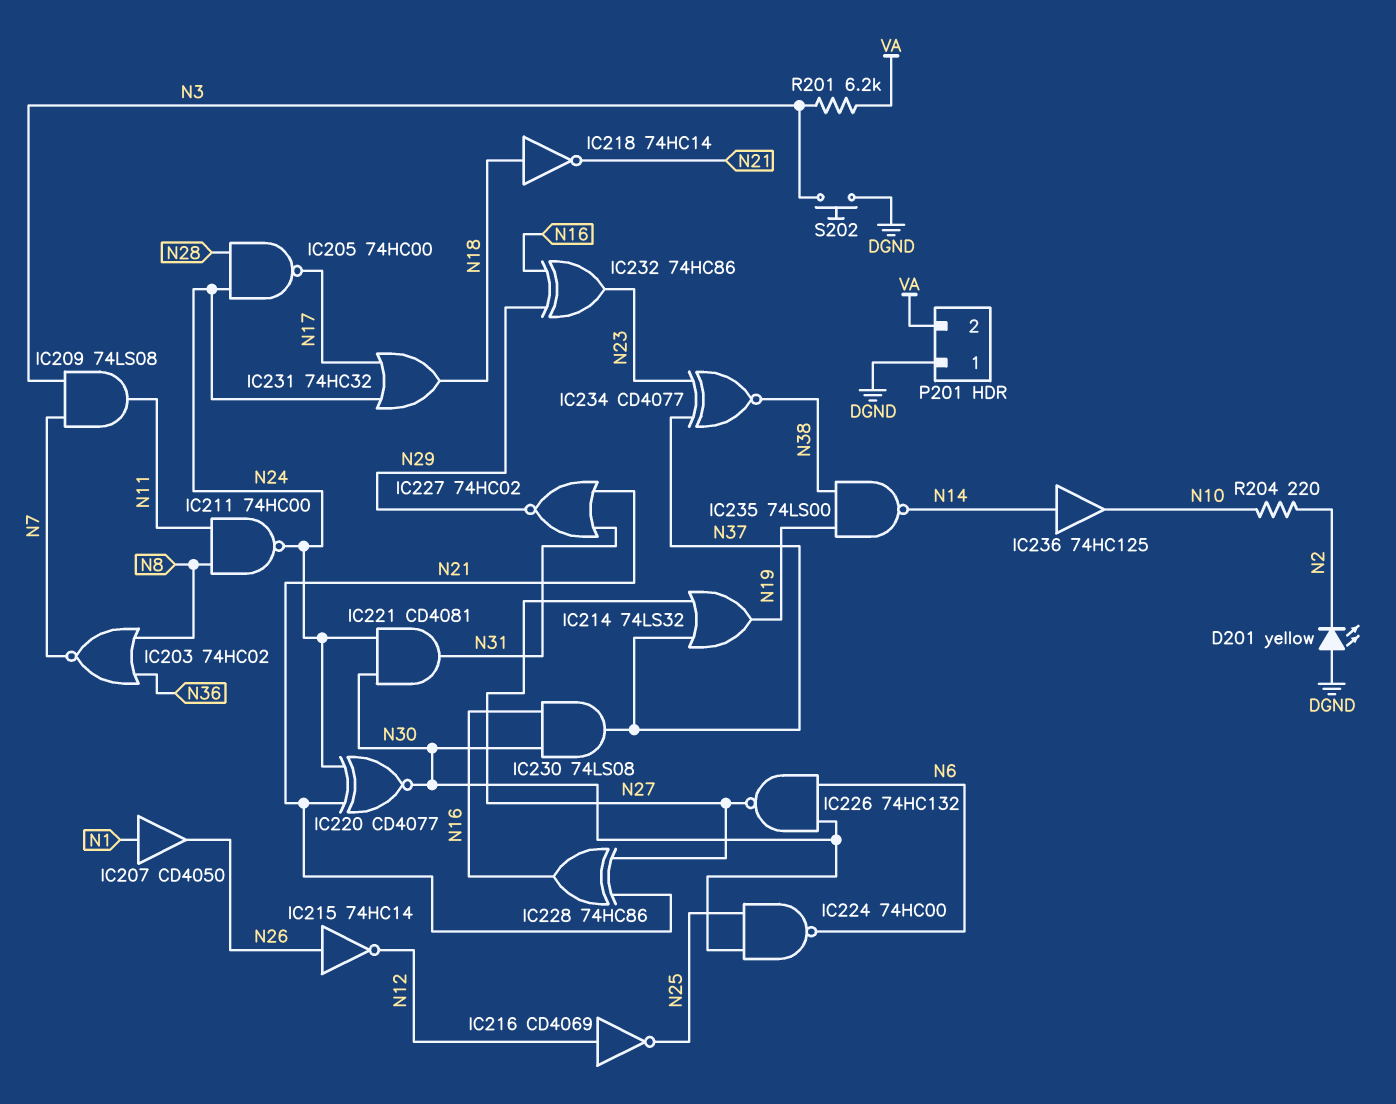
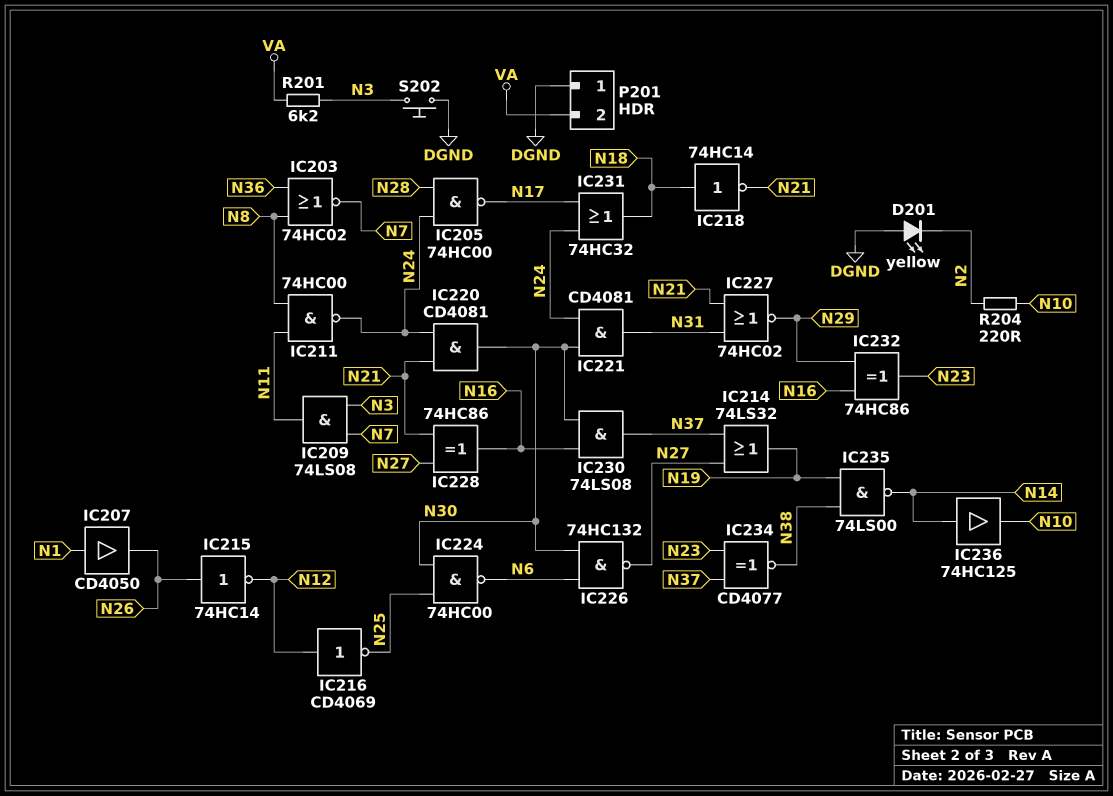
IC220: XNOR CD4077 (in N21, in N24, out N30) -> AND CD4081 (in N21, in N24, out N30)

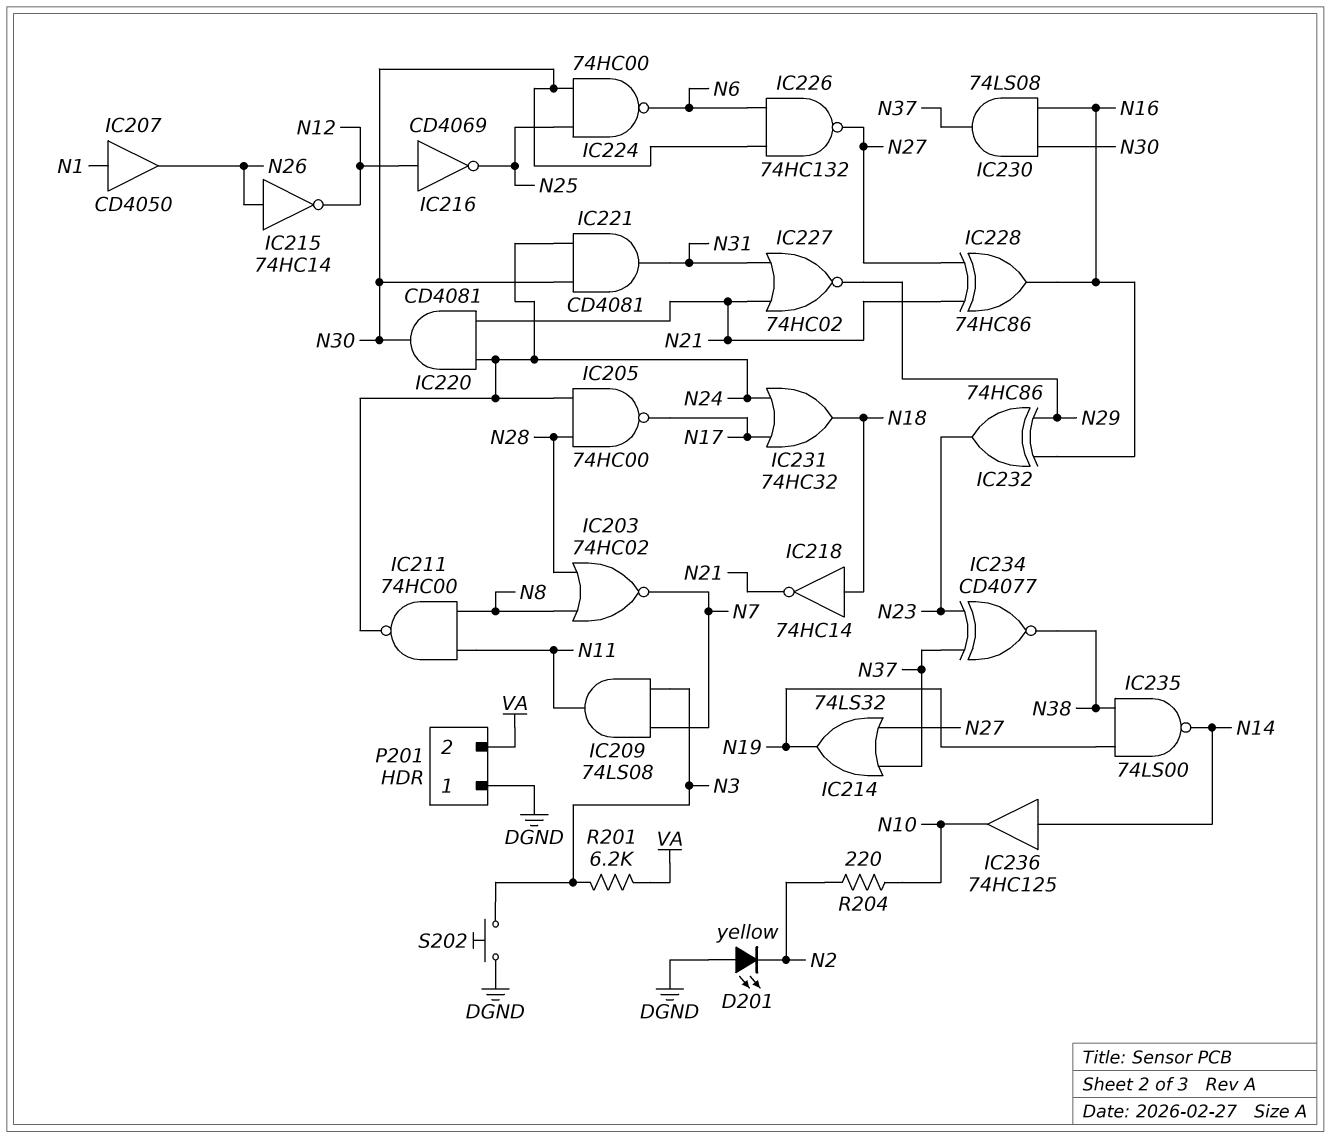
IC203: NOR 74HC02 (in N8, in N36, out N7) -> NOR 74HC02 (in N8, in N28, out N7)

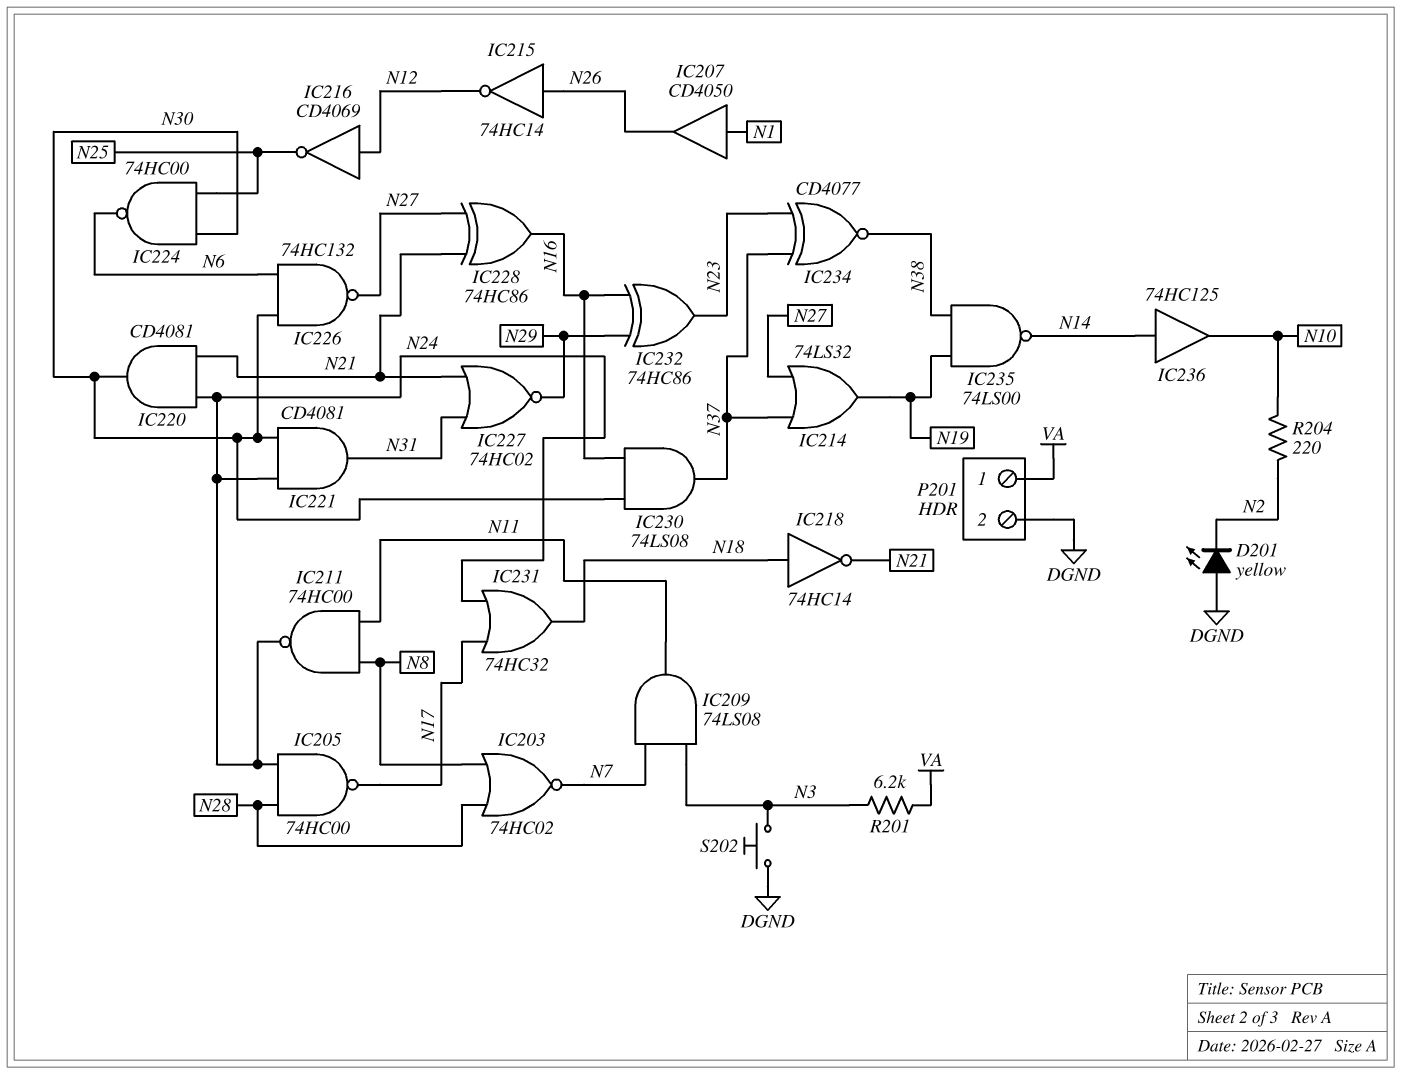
P201 pin 1: DGND -> VA
P201 pin 2: VA -> DGND

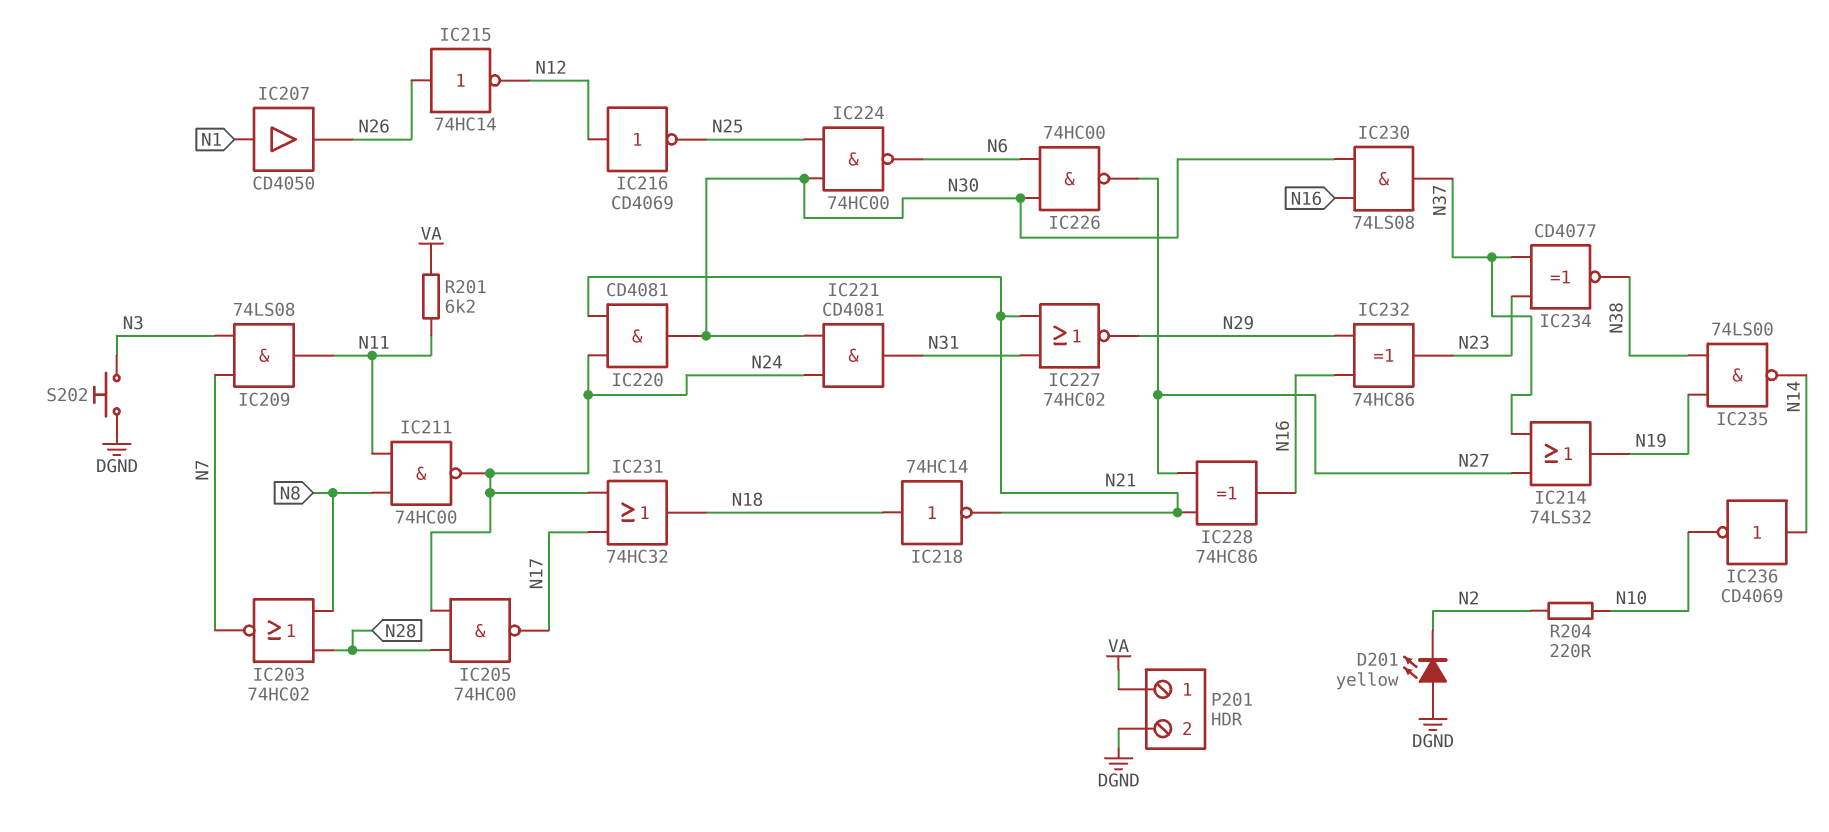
IC226: NAND 74HC132 (in N6, in N30, out N27) -> NAND 74HC00 (in N6, in N30, out N27)
IC236: buffer 74HC125 (in N14, out N10) -> NOT CD4069 (in N14, out N10)
R201: 6.2k (N3, VA) -> 6.2k (N11, VA)

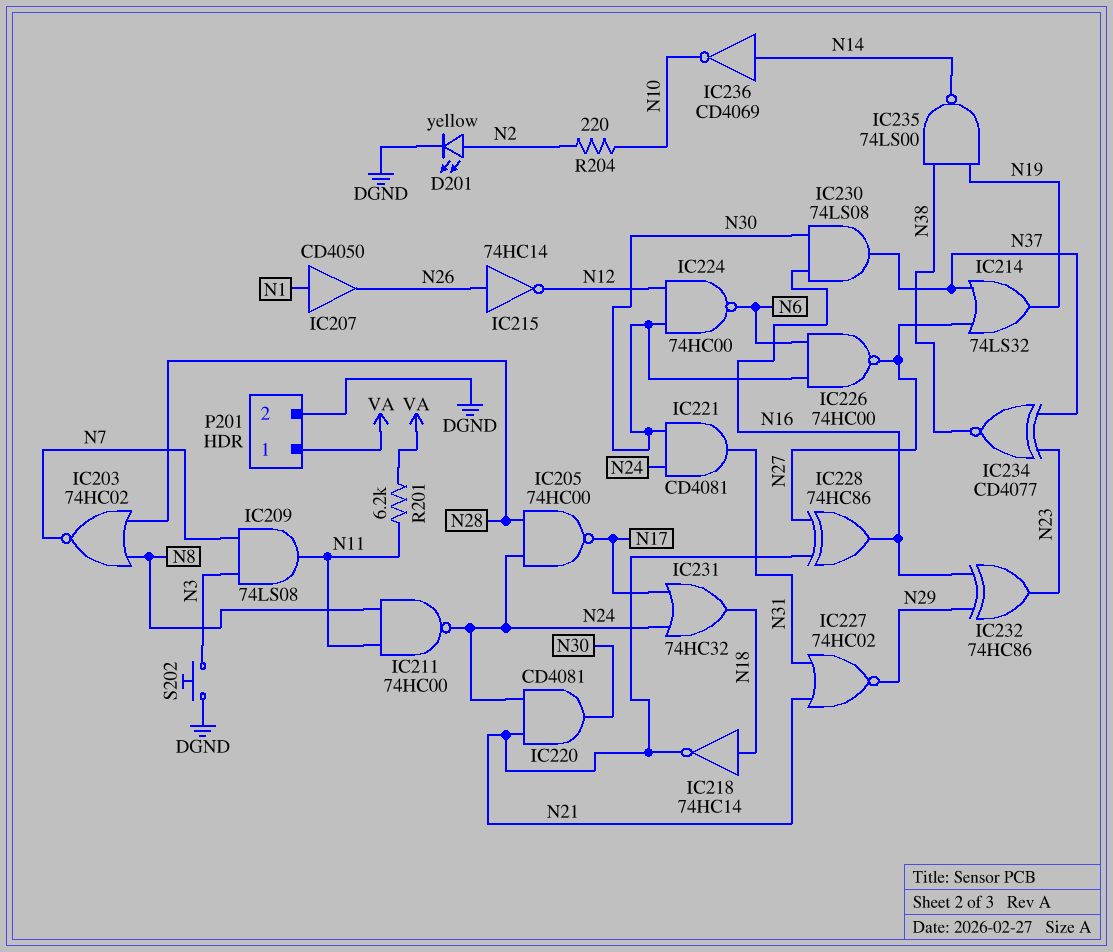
D201: LED yellow (A DGND, K N2) -> LED yellow (A N2, K DGND)
IC216: NOT CD4069 (in N12, out N25) -> none
IC224: NAND 74HC00 (in N25, in N30, out N6) -> NAND 74HC00 (in N12, in N30, out N6)

